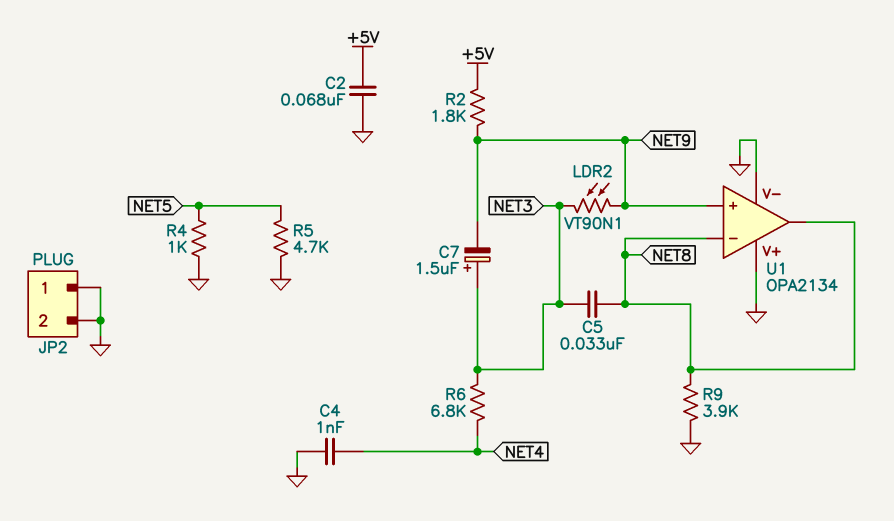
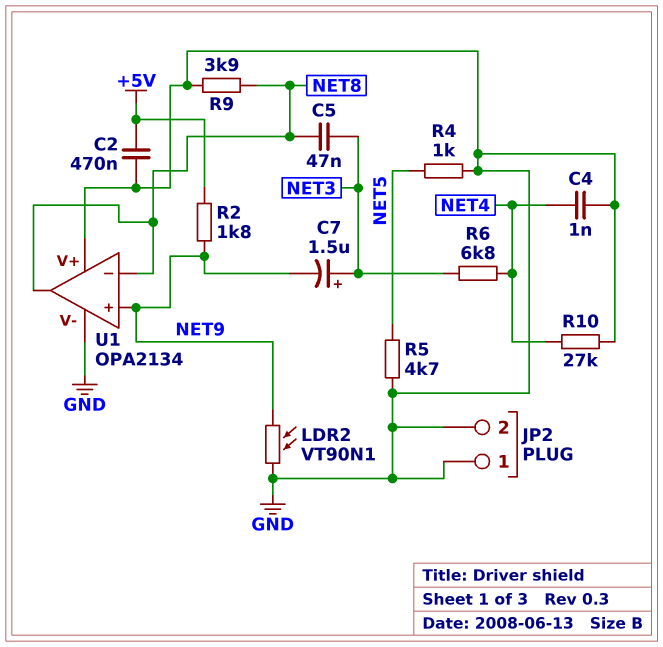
C2: 68nF (+5V, GND) -> 470nF (+5V, GND)
C5: 33nF (NET3, NET8) -> 47nF (NET3, NET8)
LDR2: VT90N1 (NET3, NET9) -> VT90N1 (GND, NET9)
R10: none -> 27k (GND, NET4)

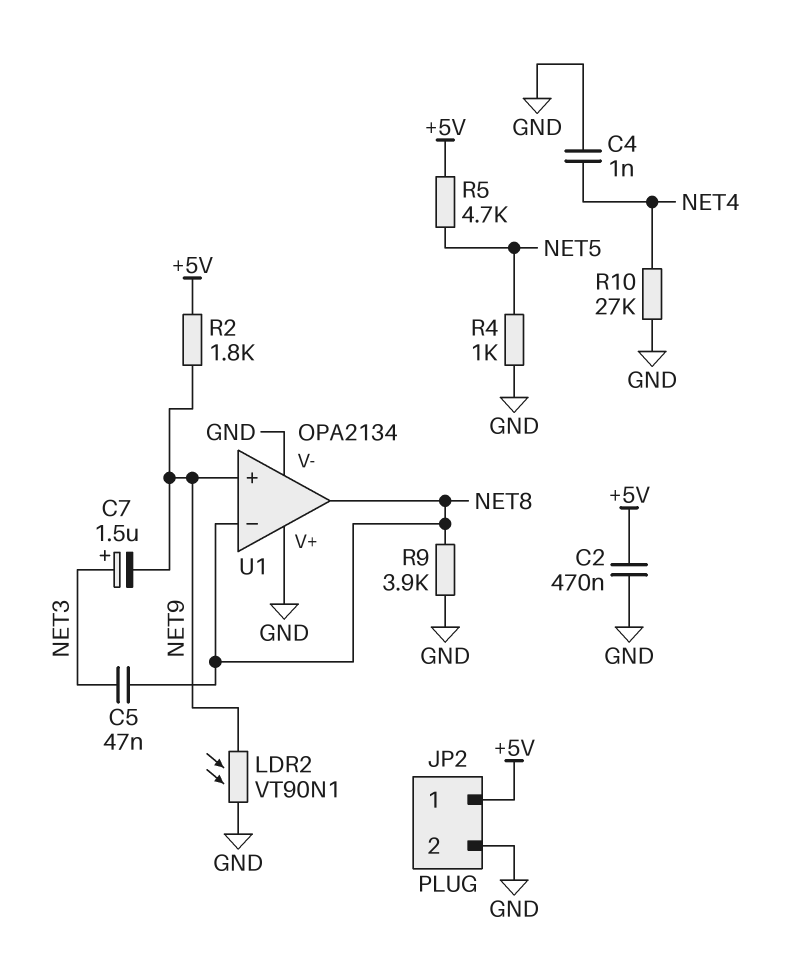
JP2 pin 1: GND -> +5V
R5: 4.7k (GND, NET5) -> 4.7k (+5V, NET5)
R6: 6.8k (NET3, NET4) -> none

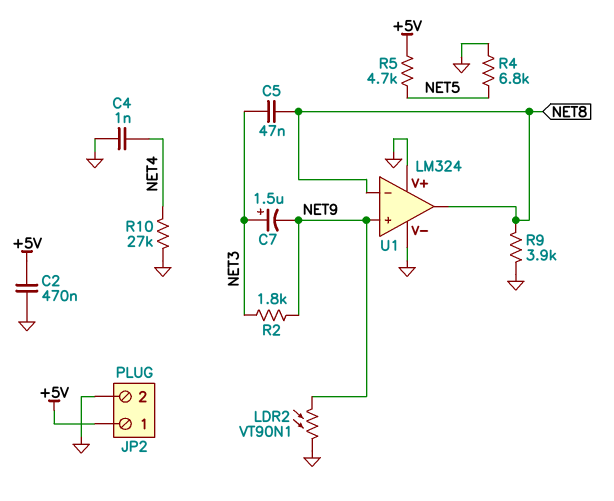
R2: 1.8k (+5V, NET9) -> 1.8k (NET3, NET9)
R4: 1k (GND, NET5) -> 6.8k (GND, NET5)
U1: OPA2134 -> LM324

